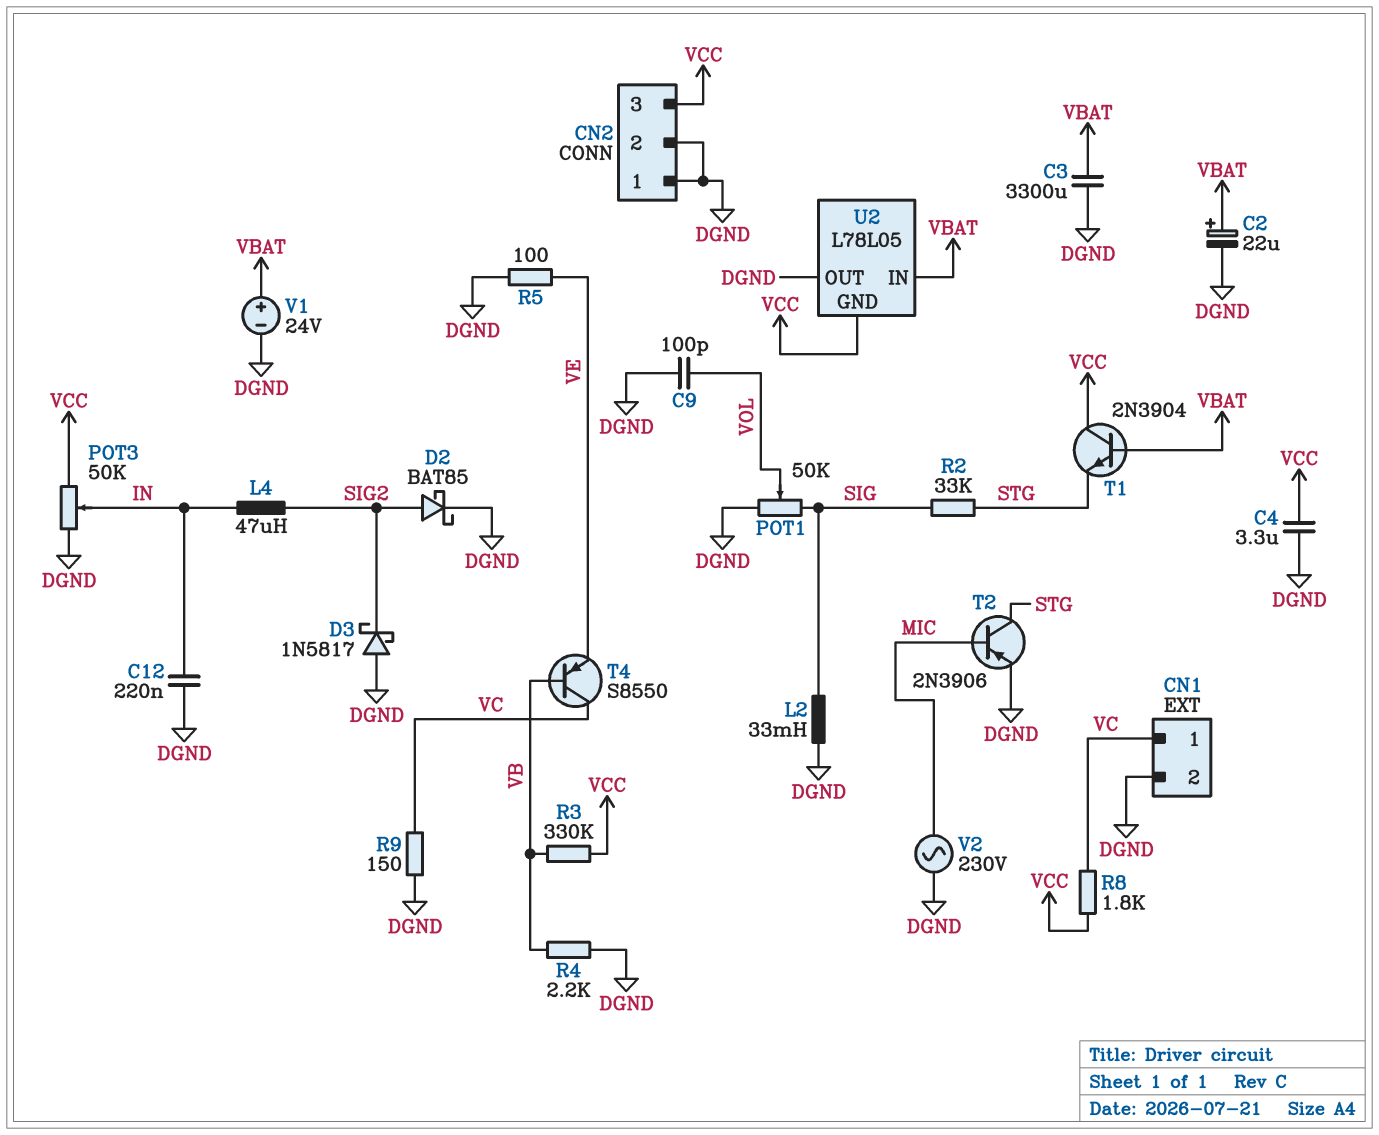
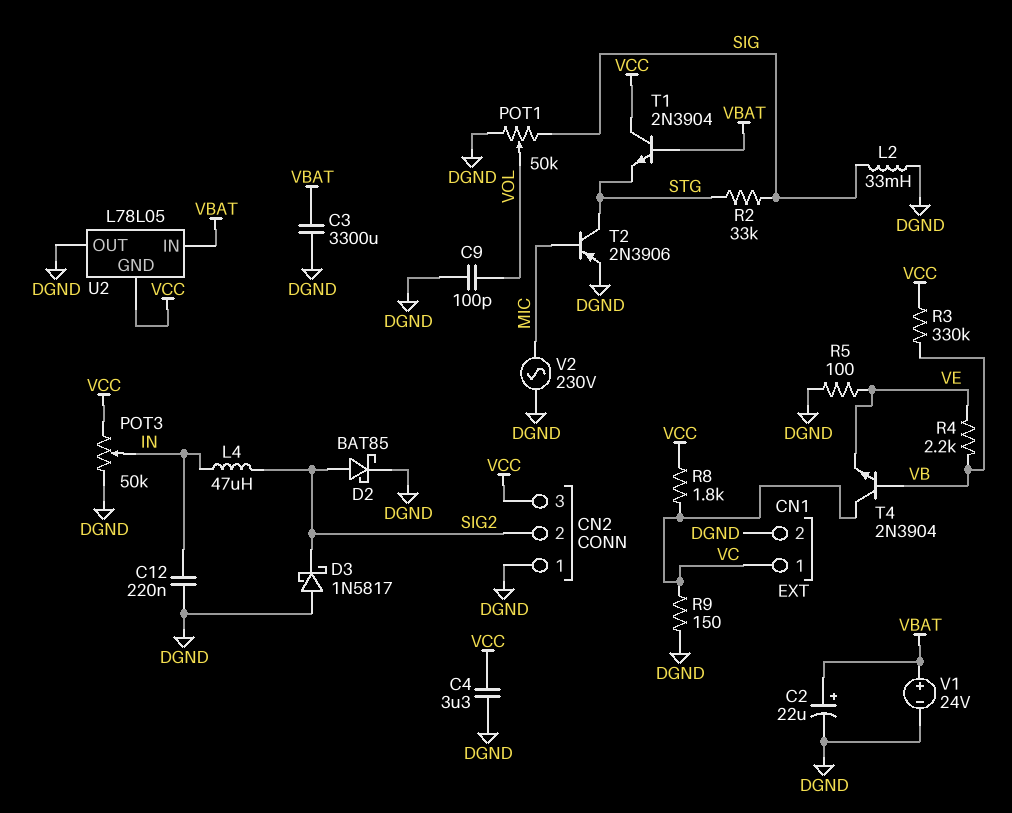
CN2 pin 2: DGND -> SIG2
R4: 2.2k (DGND, VB) -> 2.2k (VB, VE)
T4: PNP S8550 (B VB, C VC, E VE) -> NPN 2N3904 (B VB, C VC, E VE)

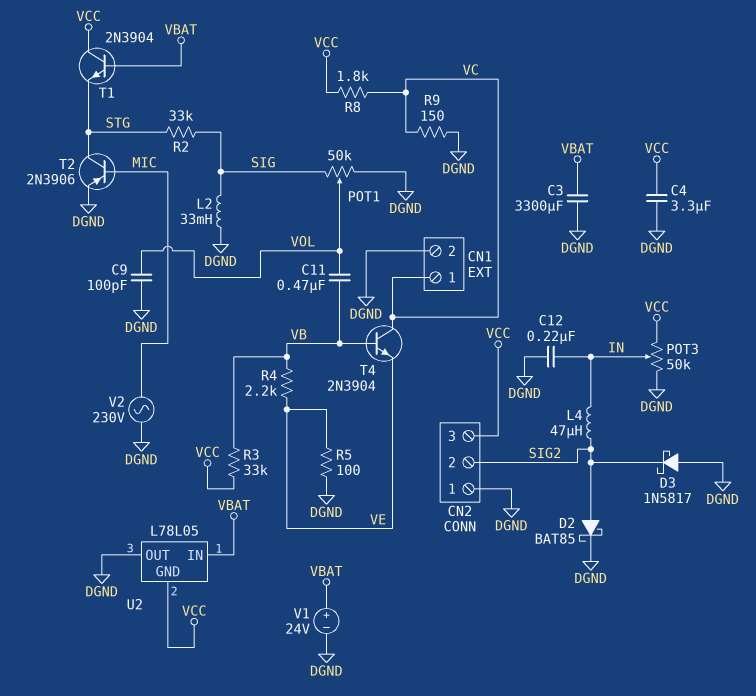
C2: 22uF (plus VBAT, minus DGND) -> none
C11: none -> 470nF (VB, VOL)
R3: 330k (VB, VCC) -> 33k (VB, VCC)

